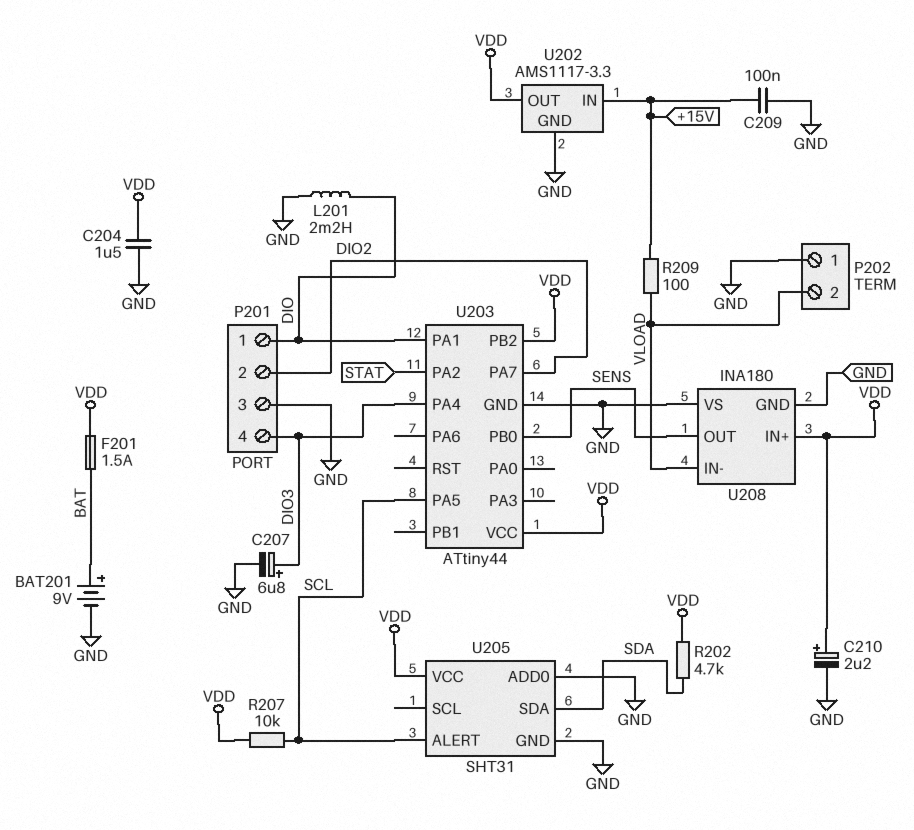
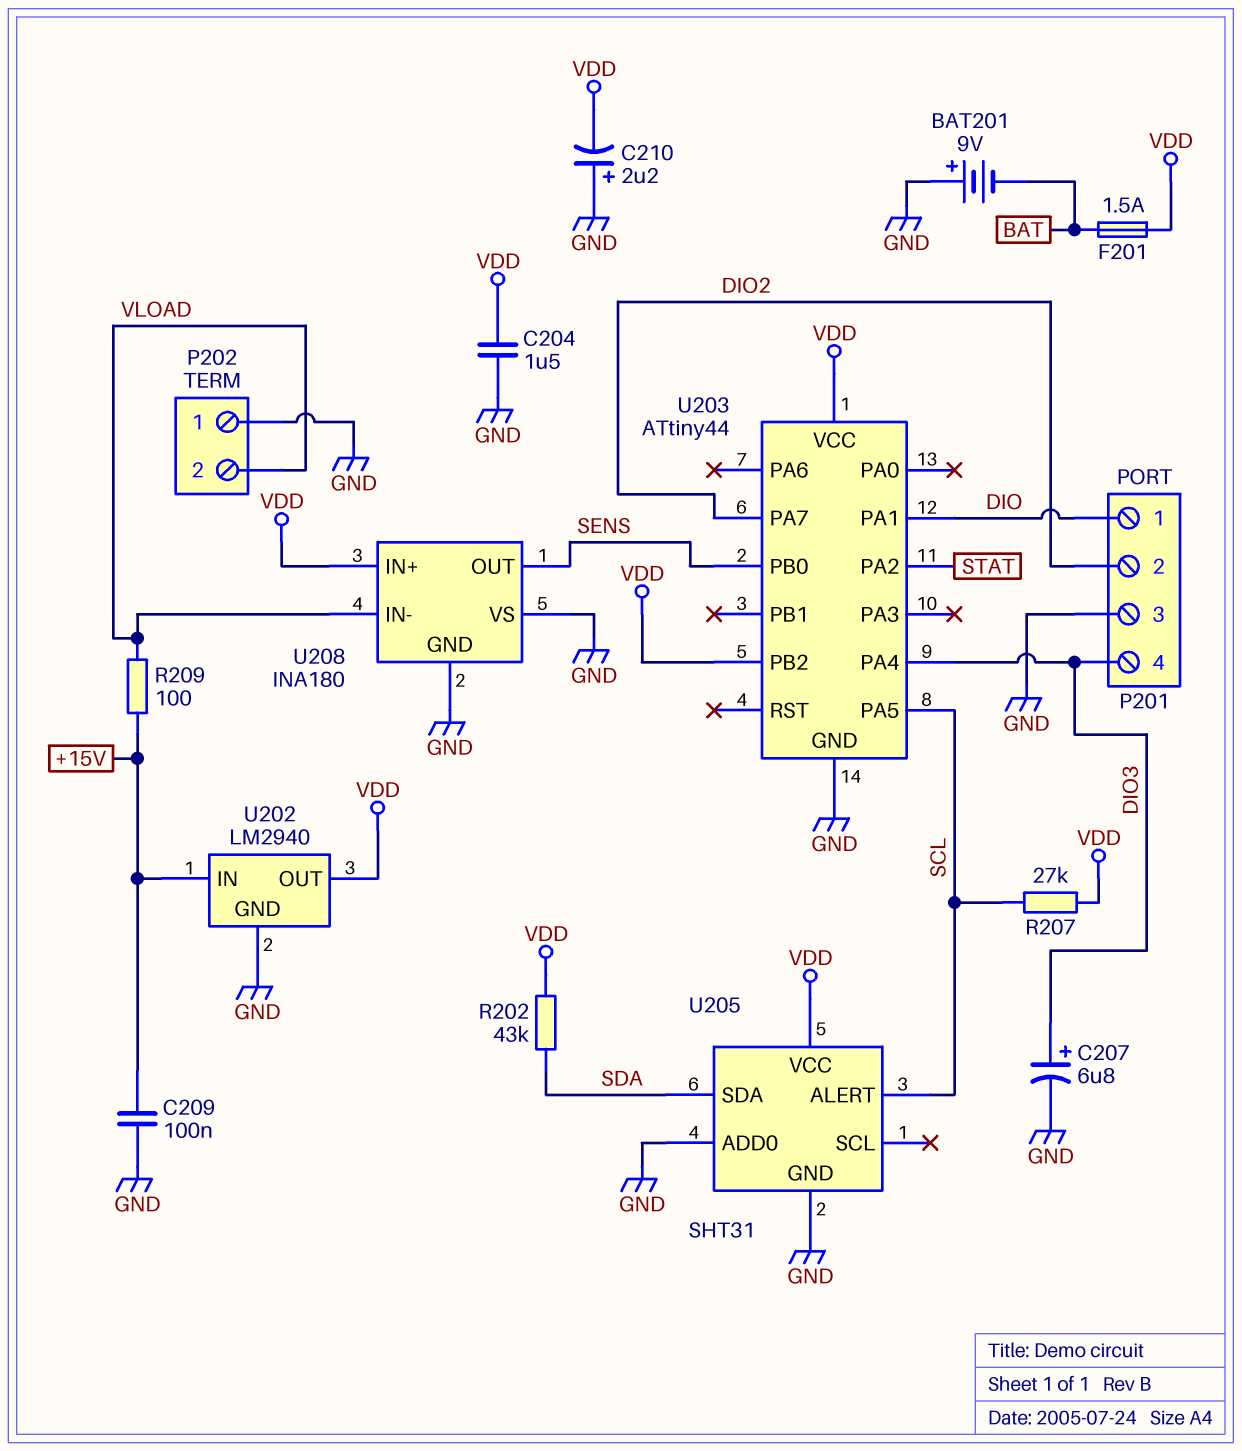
BAT201: 9V (plus BAT, minus GND) -> 9V (plus GND, minus BAT)
C210: 2.2uF (plus VDD, minus GND) -> 2.2uF (plus GND, minus VDD)
L201: 2.2mH (DIO, GND) -> none
R202: 4.7k (SDA, VDD) -> 43k (SDA, VDD)
R207: 10k (SCL, VDD) -> 27k (SCL, VDD)
U202: AMS1117-3.3 -> LM2940

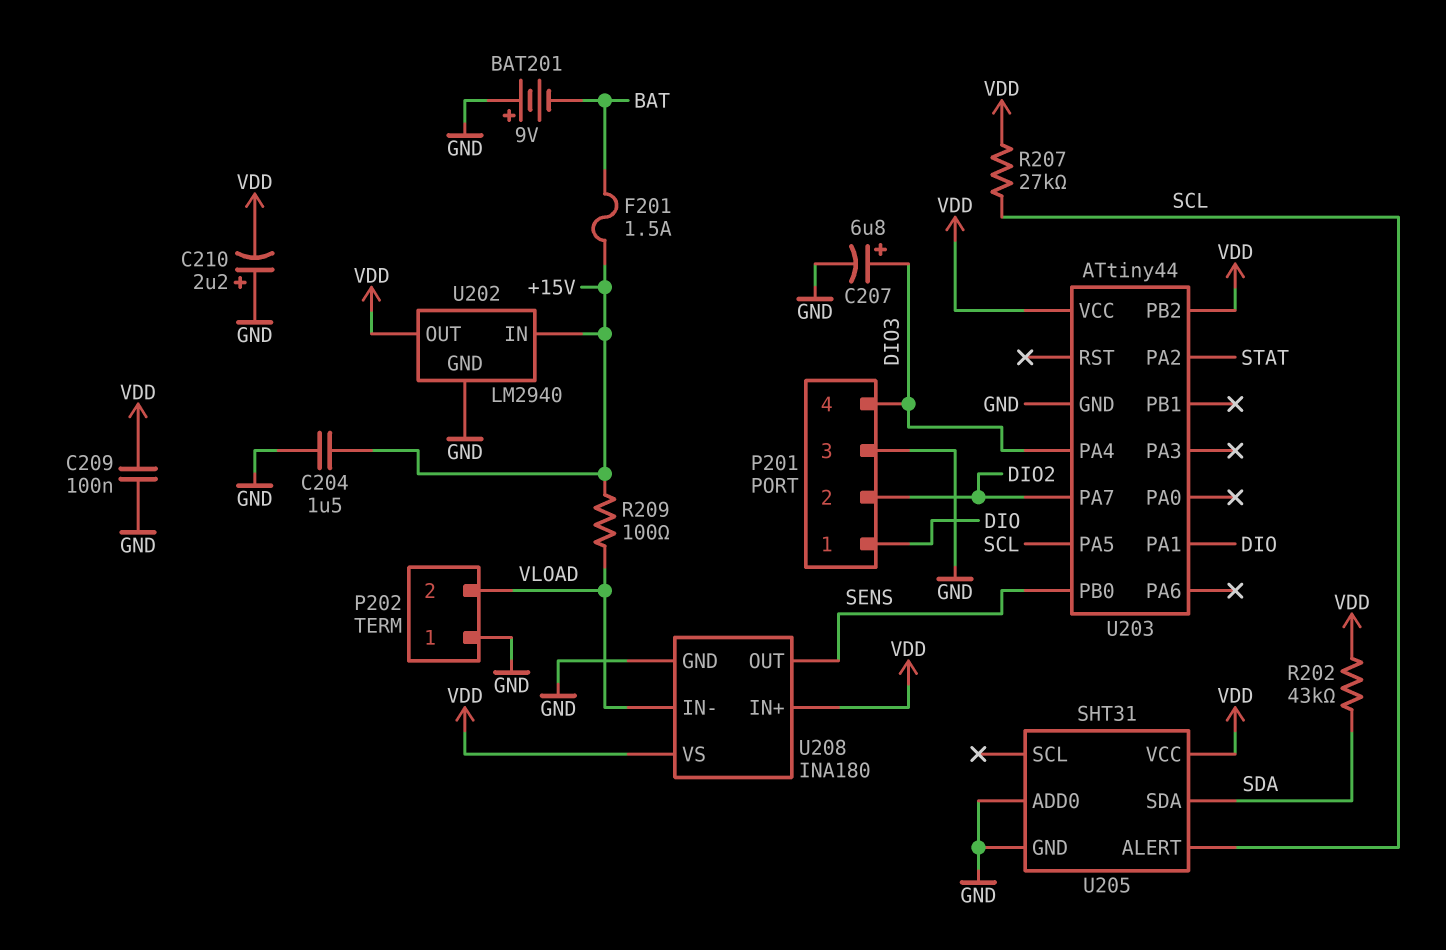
C204: 1.5uF (GND, VDD) -> 1.5uF (+15V, GND)
C209: 100nF (+15V, GND) -> 100nF (GND, VDD)
F201: 1.5A (BAT, VDD) -> 1.5A (+15V, BAT)
U208 pin VS: GND -> VDD

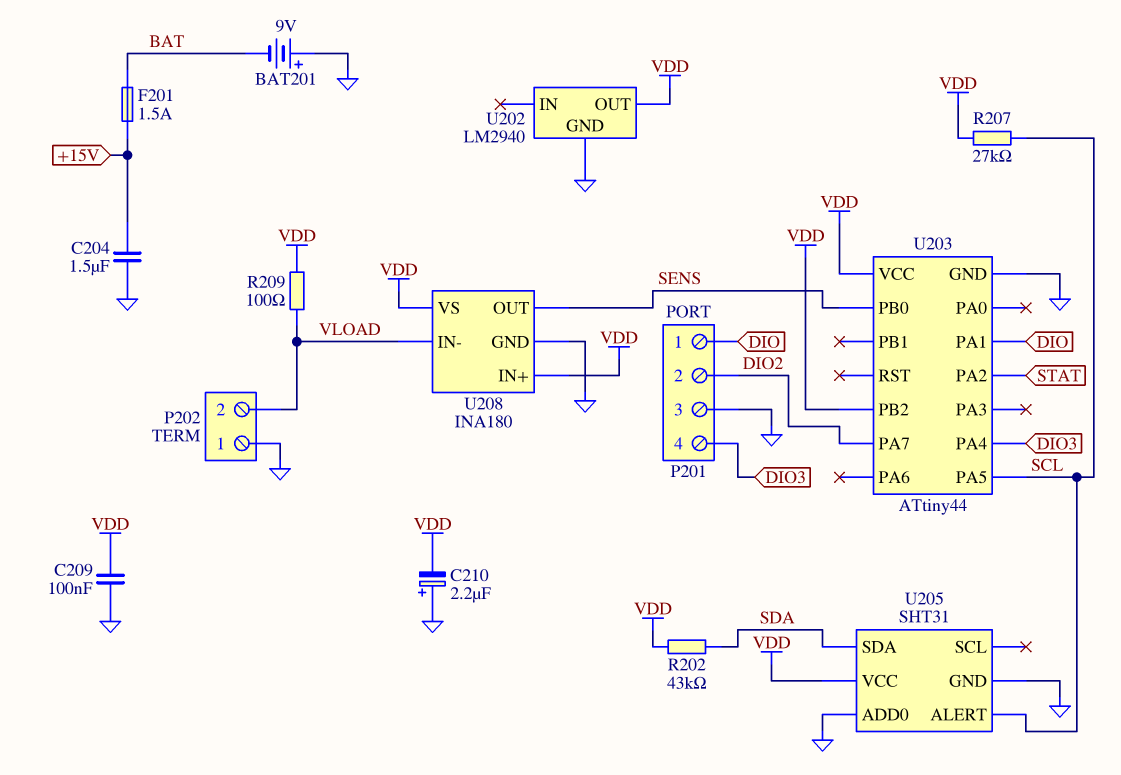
C207: 6.8uF (plus DIO3, minus GND) -> none
R209: 100 (+15V, VLOAD) -> 100 (VDD, VLOAD)
U202 pin IN: +15V -> none

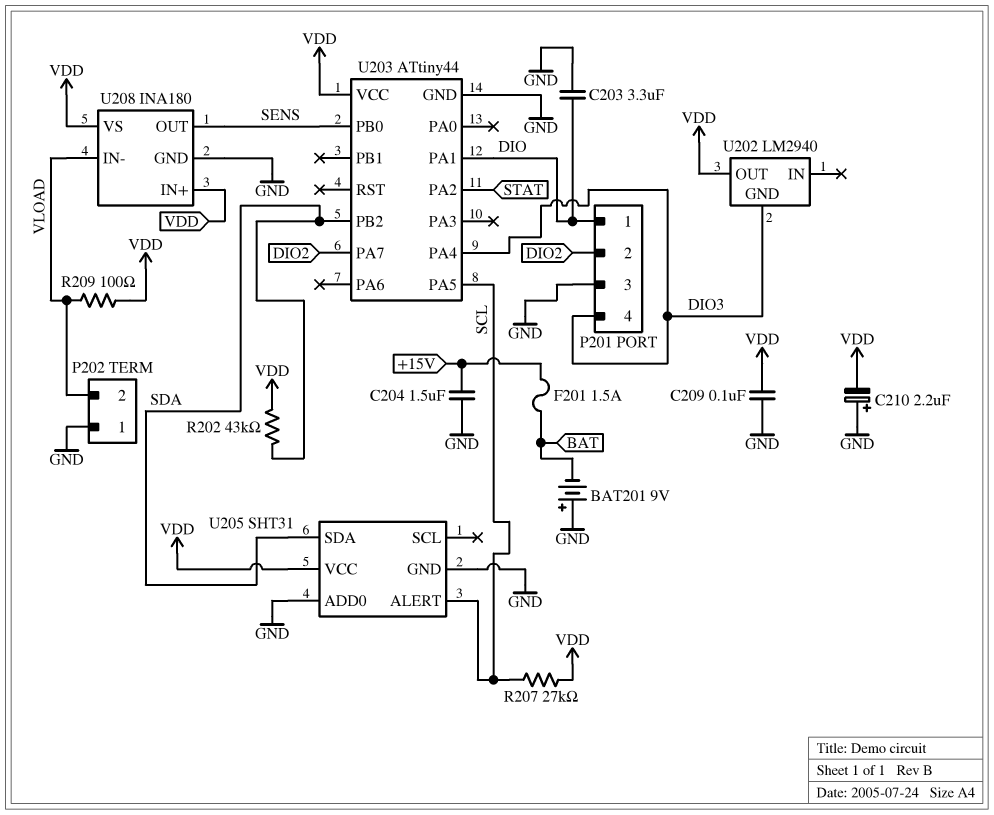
C203: none -> 3.3uF (DIO, GND)
U202 pin GND: GND -> DIO3
U203 pin PB2: VDD -> SDA

